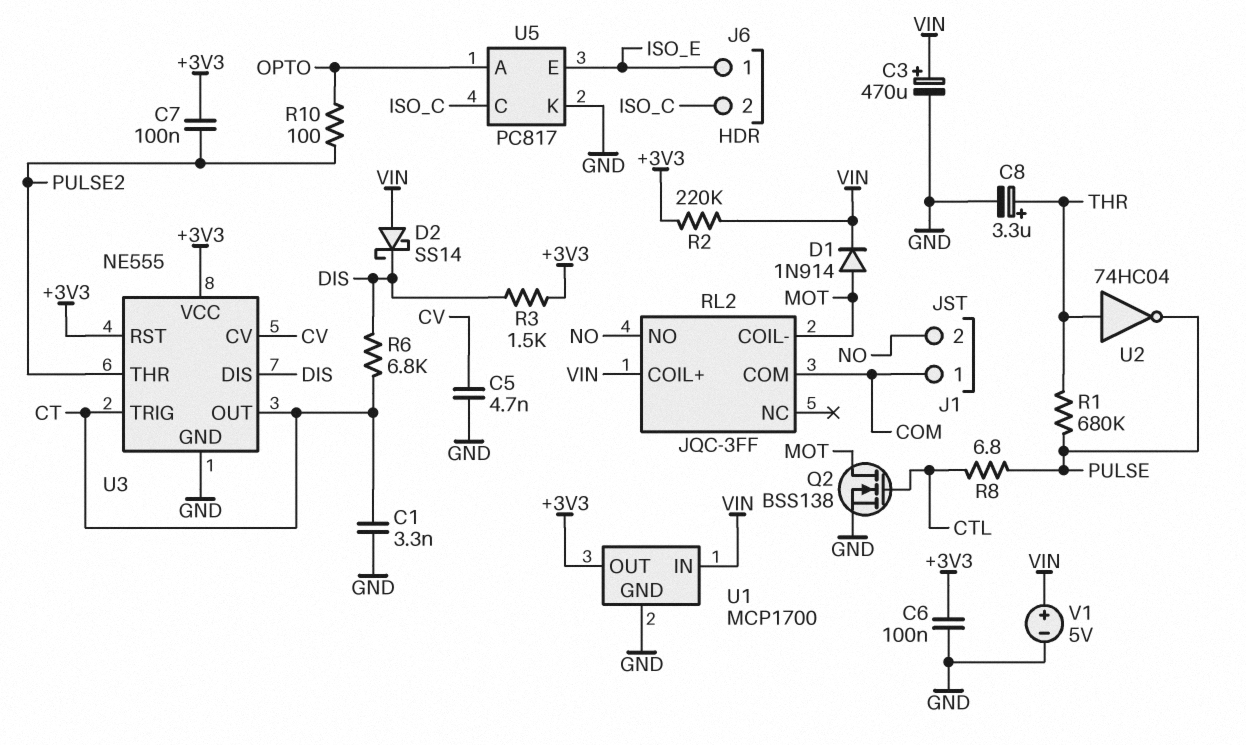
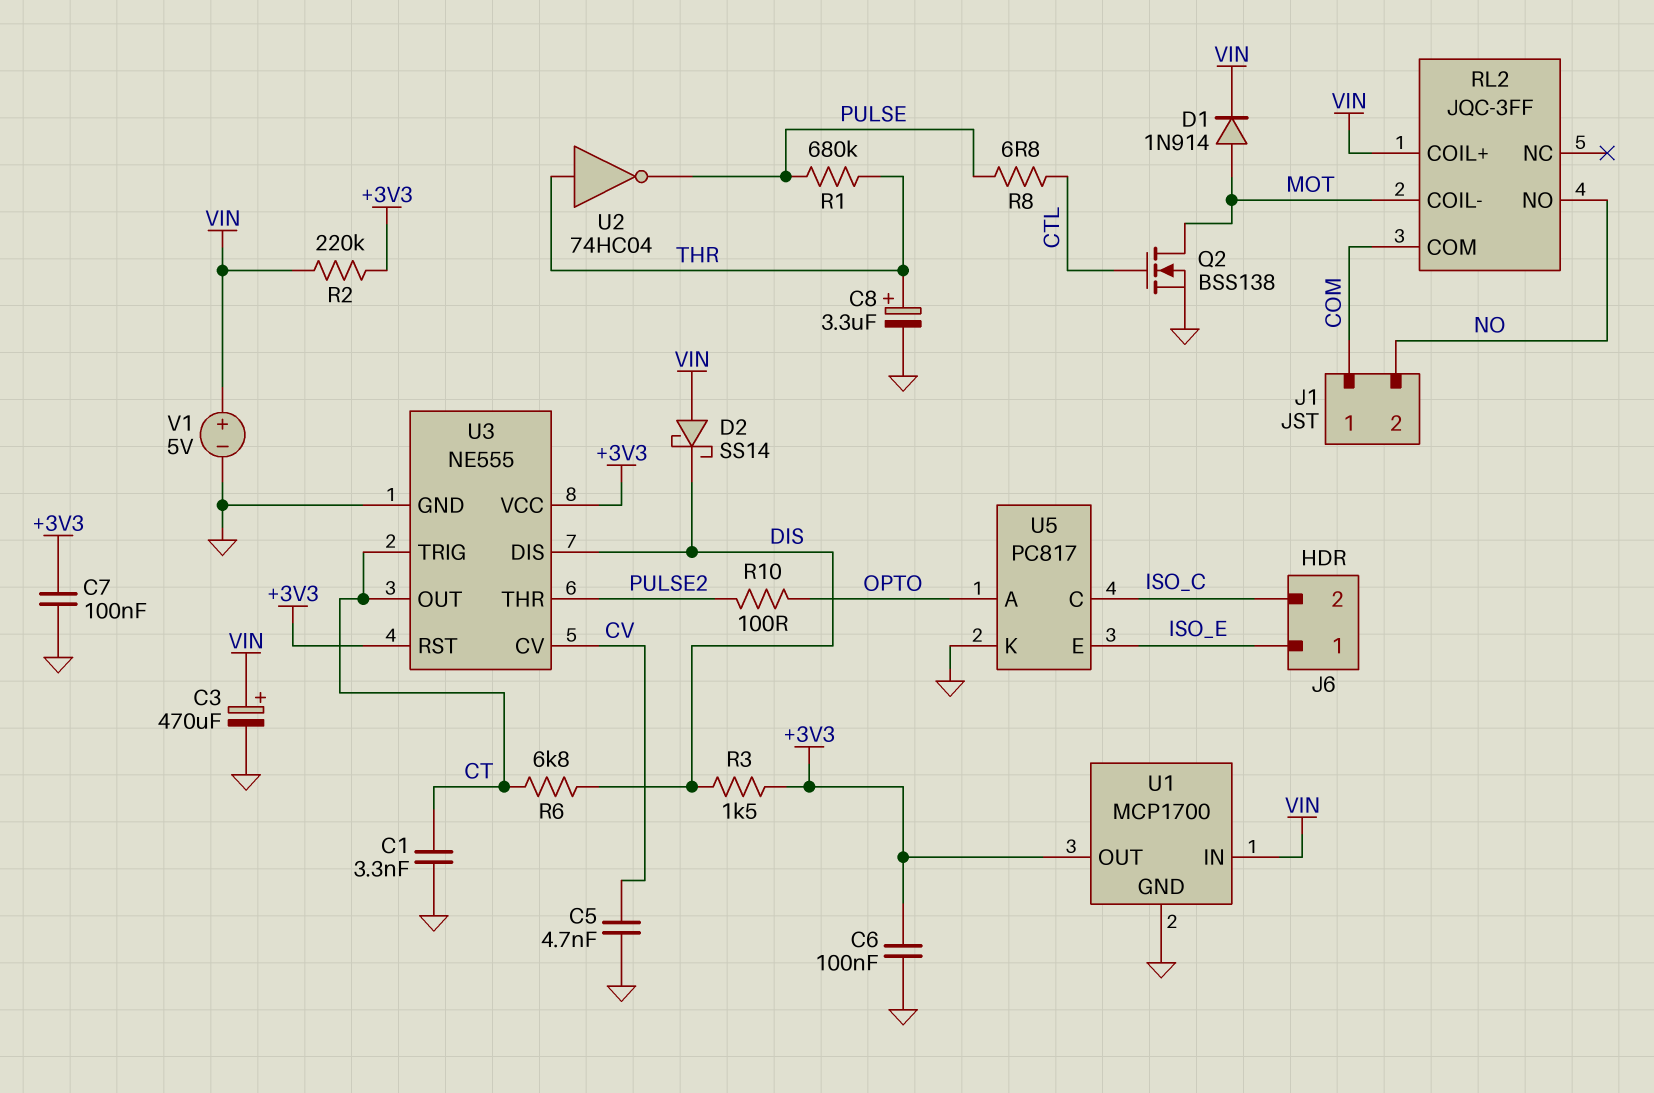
C7: 100nF (+3V3, PULSE2) -> 100nF (+3V3, GND)

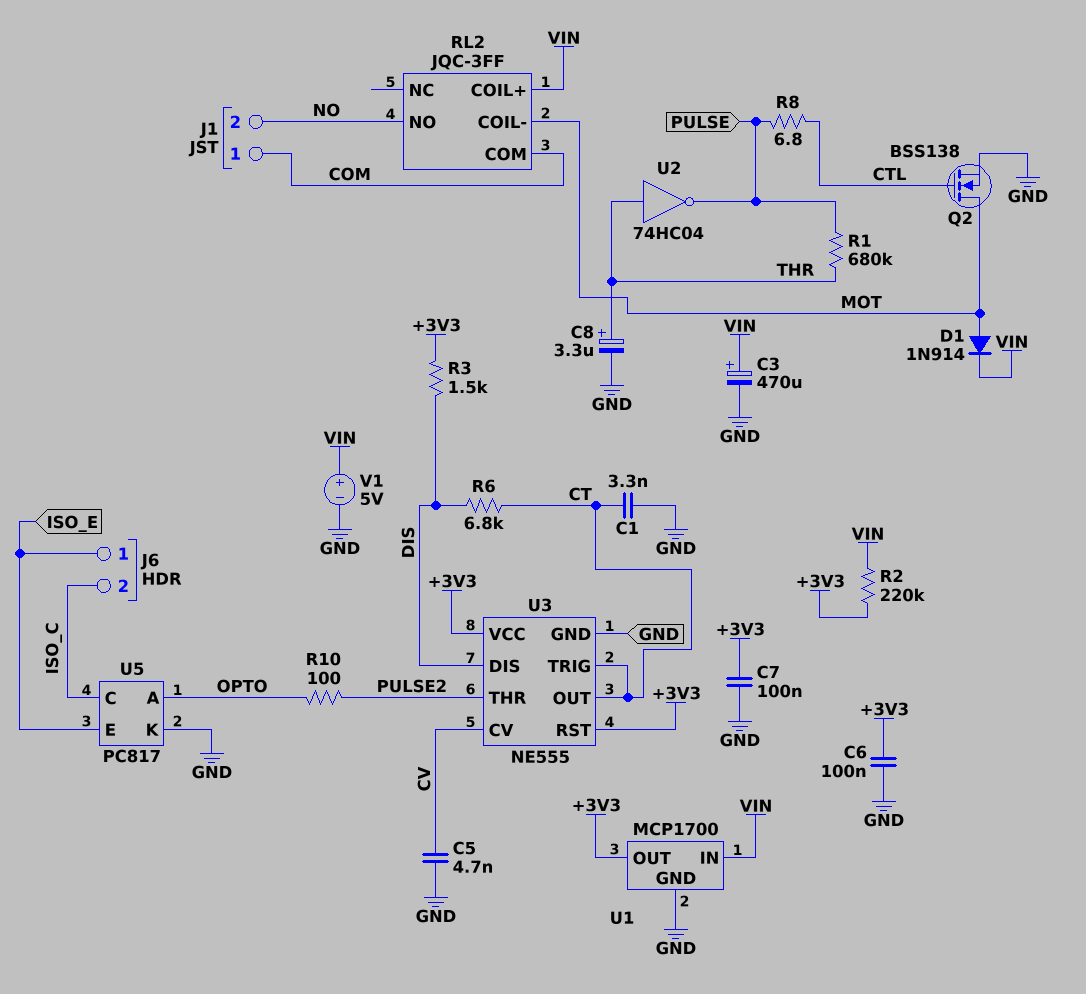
D2: schottky SS14 (A VIN, K DIS) -> none

